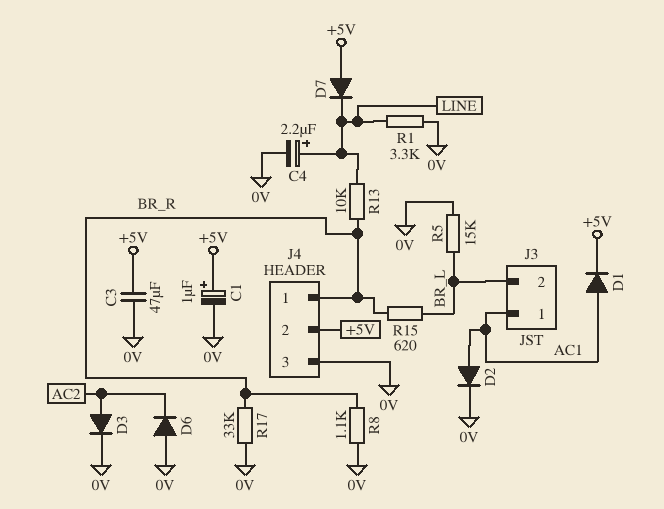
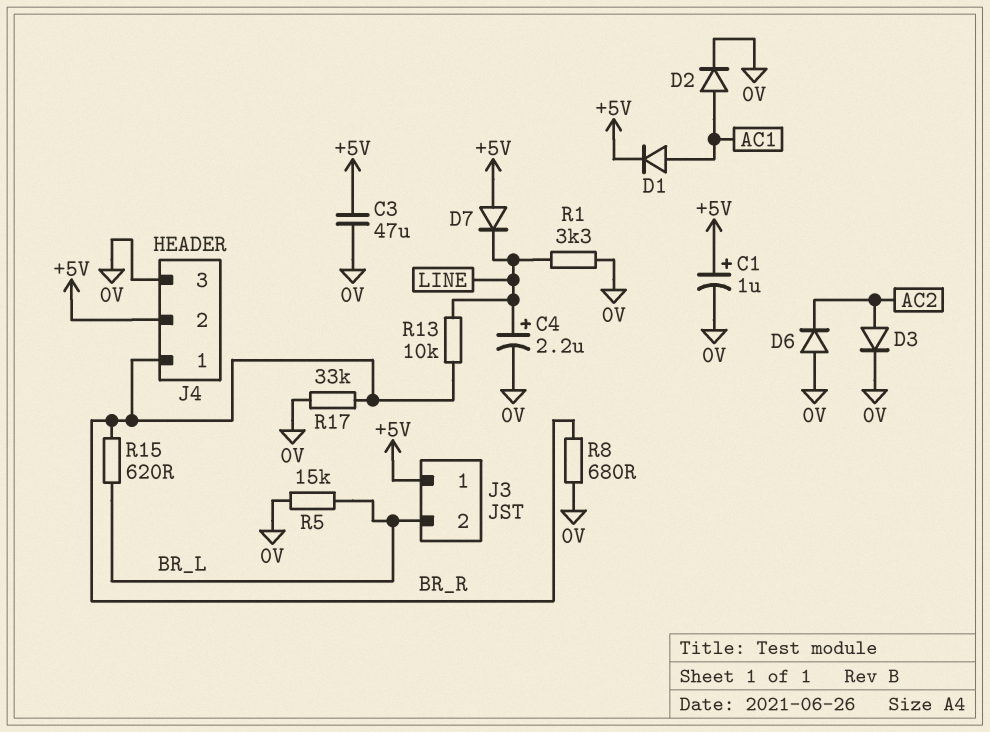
J3 pin 1: AC1 -> +5V
R8: 1.1k (0V, BR_R) -> 680 (0V, BR_R)

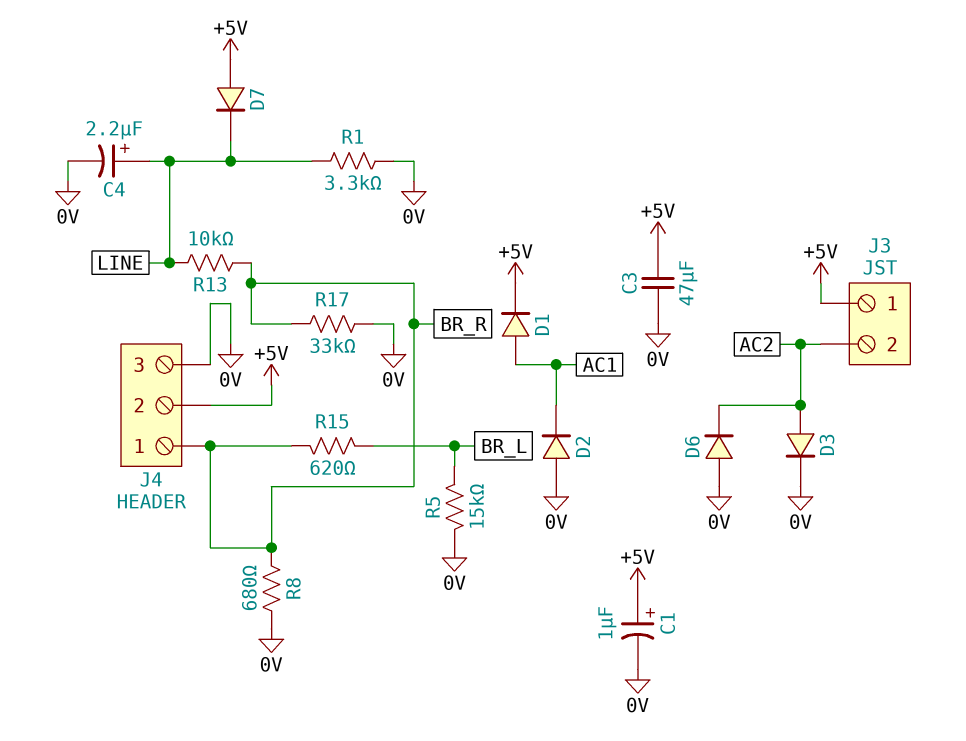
D2: diode (A AC1, K 0V) -> diode (A 0V, K AC1)
J3 pin 2: BR_L -> AC2

